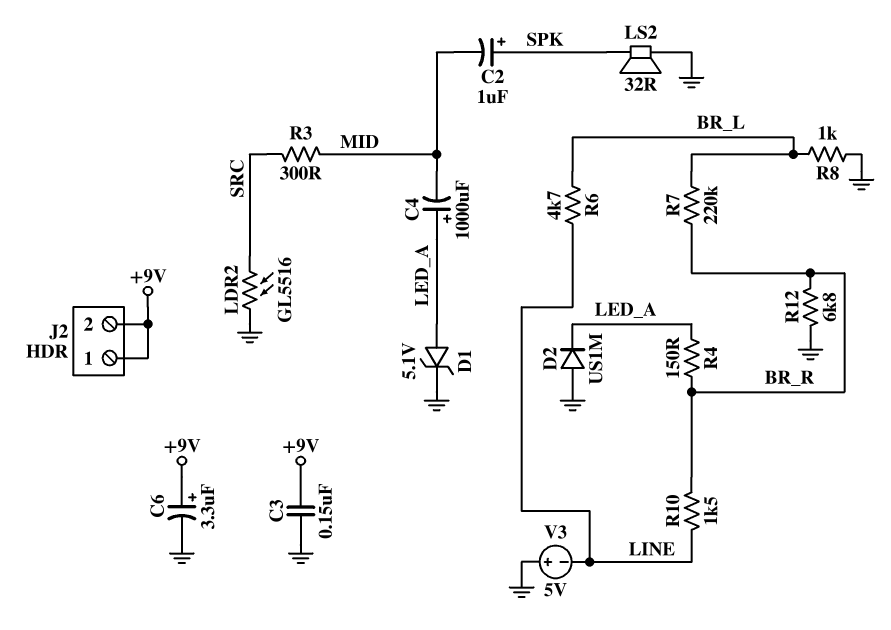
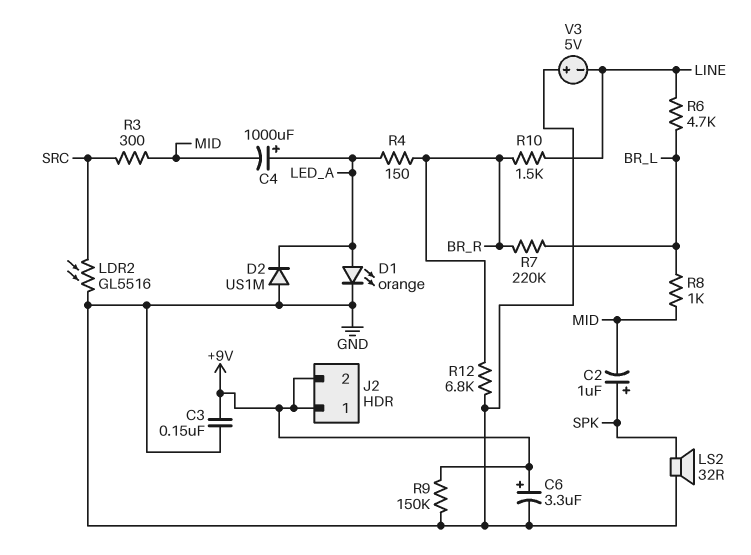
D1: zener 5.1V (A LED_A, K GND) -> LED orange (A LED_A, K GND)
R8: 1k (BR_L, GND) -> 1k (BR_L, MID)
R9: none -> 150k (+9V, GND)

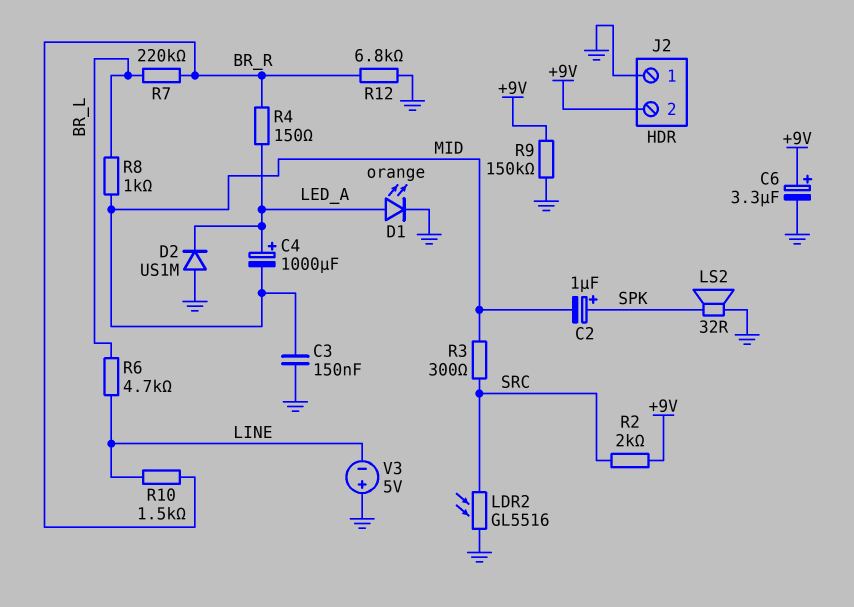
C3: 150nF (+9V, GND) -> 150nF (GND, MID)
J2 pin 1: +9V -> GND
R2: none -> 2k (+9V, SRC)

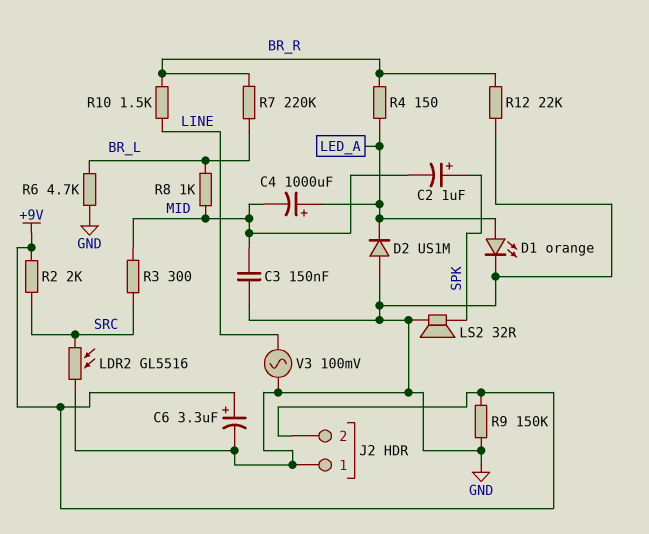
R6: 4.7k (BR_L, LINE) -> 4.7k (BR_L, GND)
R12: 6.8k (BR_R, GND) -> 22k (BR_R, GND)
V3: 5V (plus GND, minus LINE) -> AC 100mV (GND, LINE)

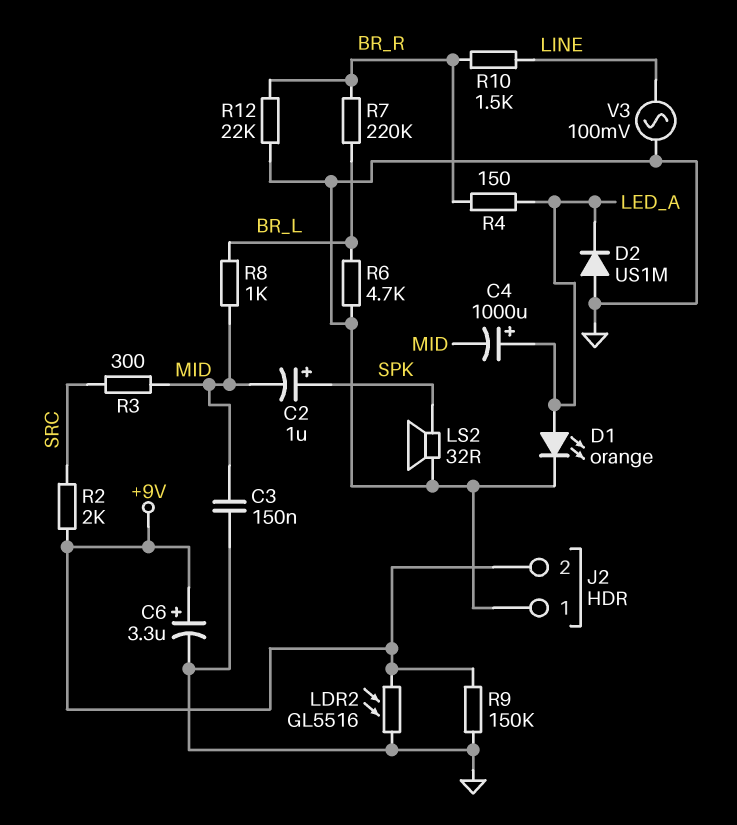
LDR2: GL5516 (GND, SRC) -> GL5516 (+9V, GND)

